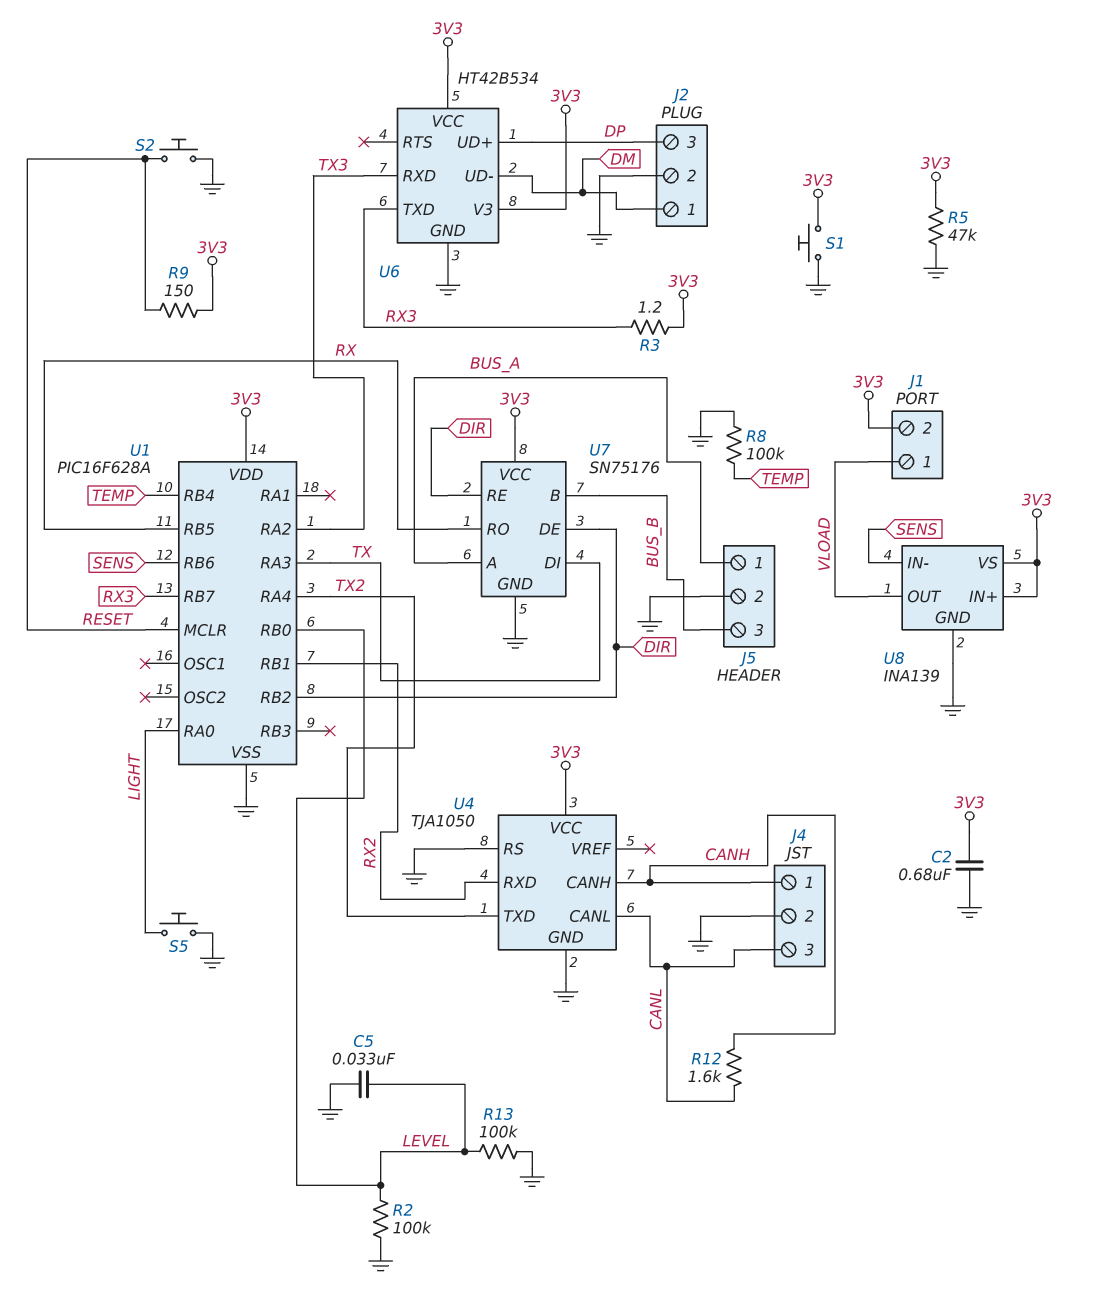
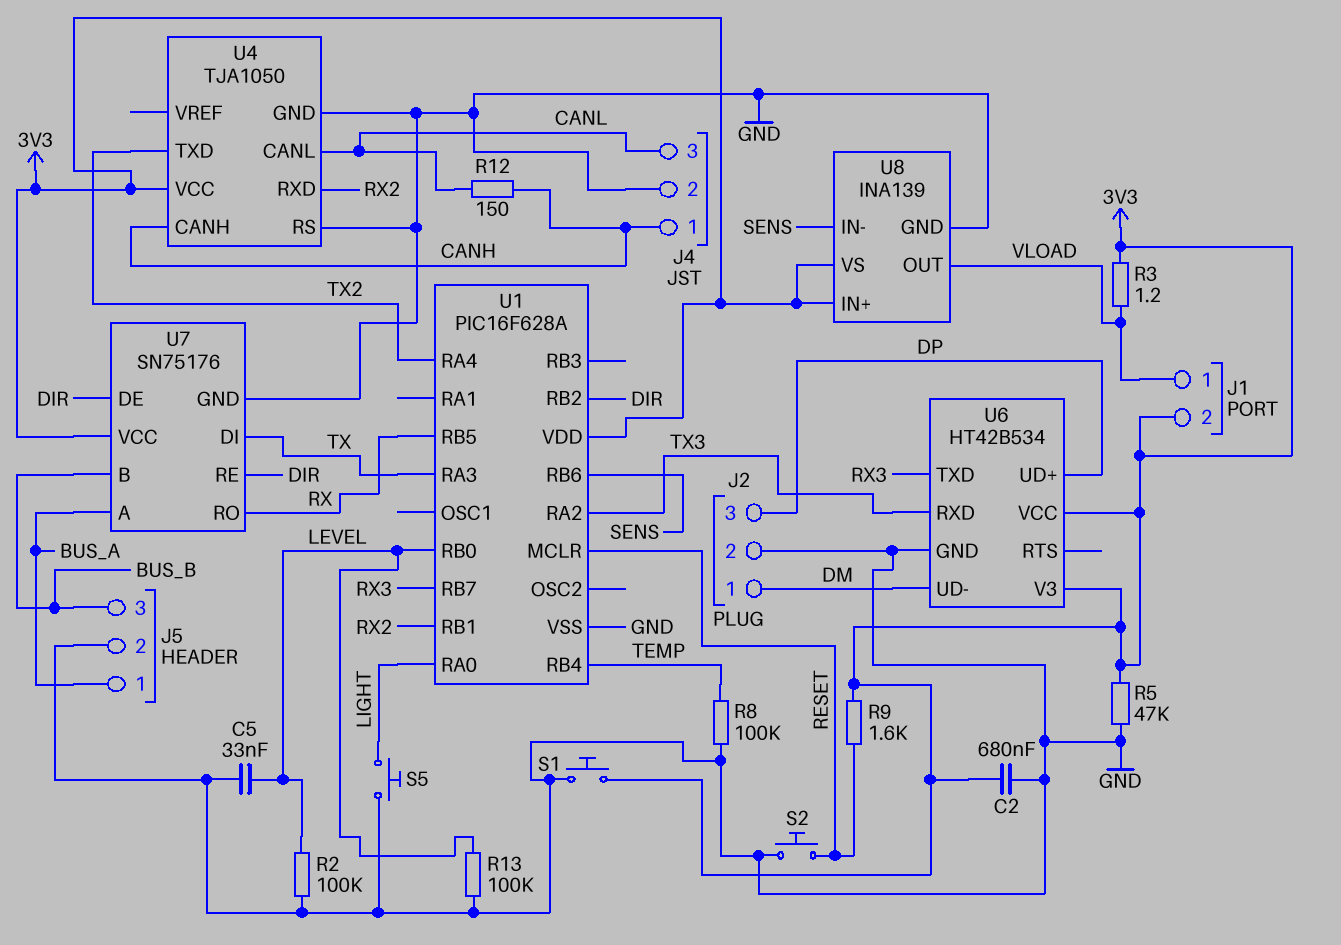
R3: 1.2 (3V3, RX3) -> 1.2 (3V3, VLOAD)
R9: 150 (3V3, RESET) -> 1.6k (3V3, RESET)
R12: 1.6k (CANH, CANL) -> 150 (CANH, CANL)

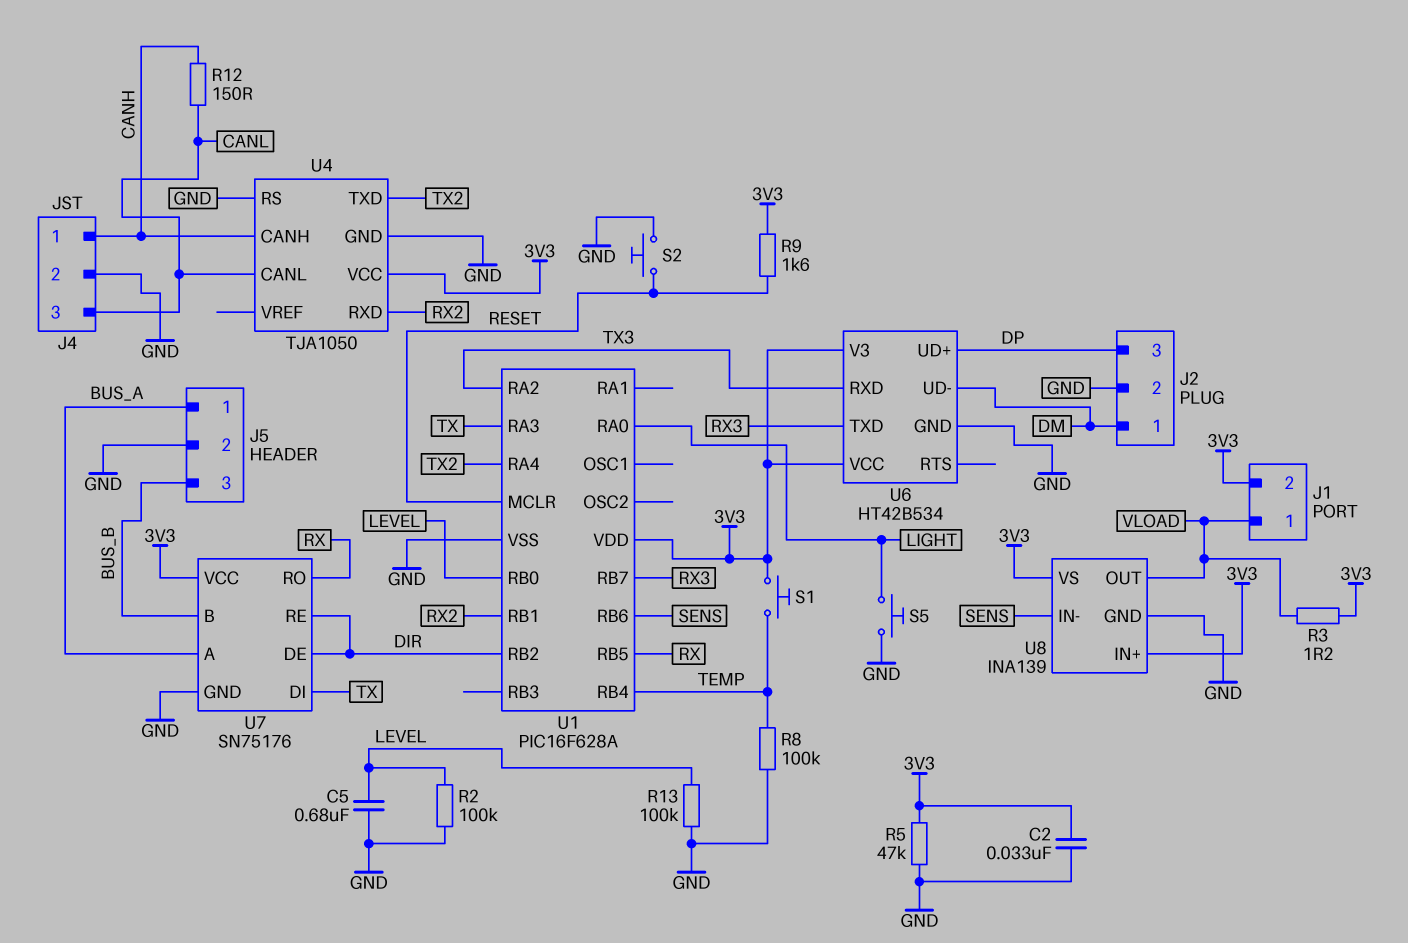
C2: 680nF (3V3, GND) -> 33nF (3V3, GND)
C5: 33nF (GND, LEVEL) -> 680nF (GND, LEVEL)
S1: button (3V3, GND) -> button (3V3, TEMP)

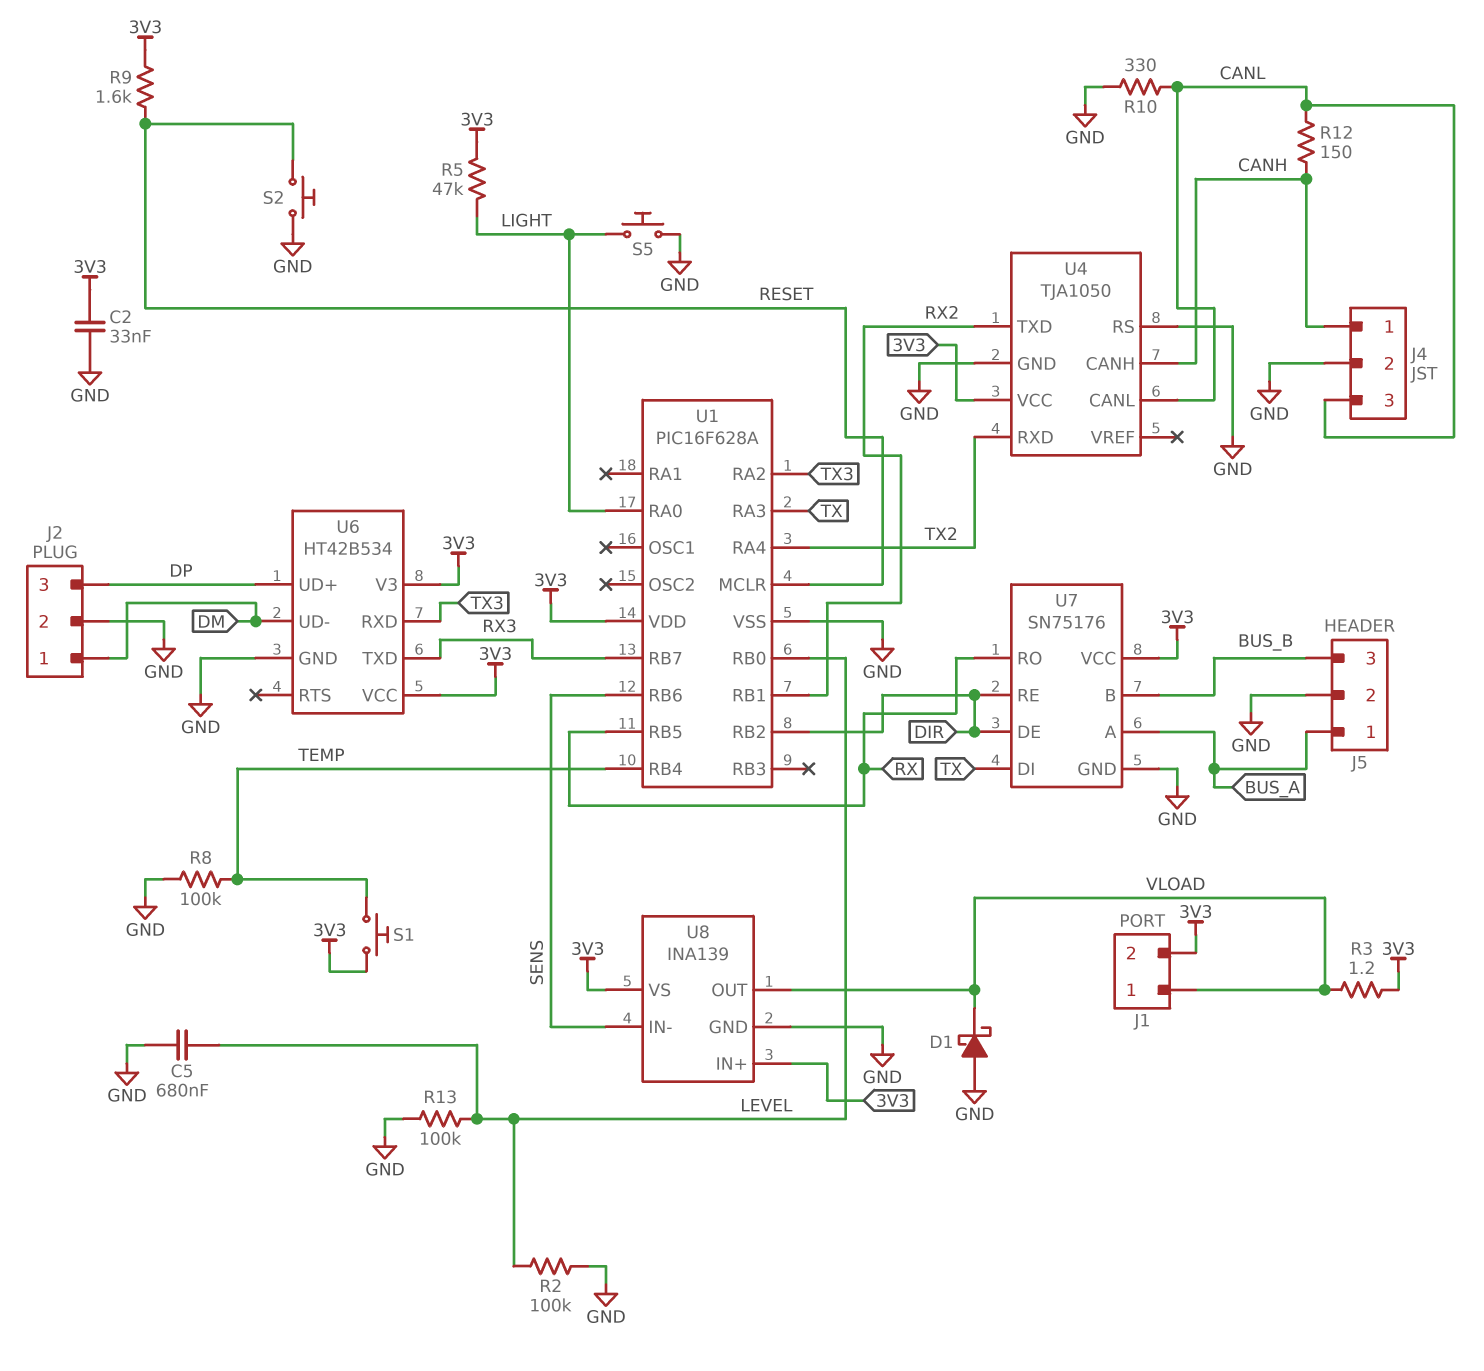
D1: none -> schottky (A GND, K VLOAD)
R5: 47k (3V3, GND) -> 47k (3V3, LIGHT)
R10: none -> 330 (CANL, GND)
U4 pin RXD: RX2 -> TX2
U4 pin TXD: TX2 -> RX2

